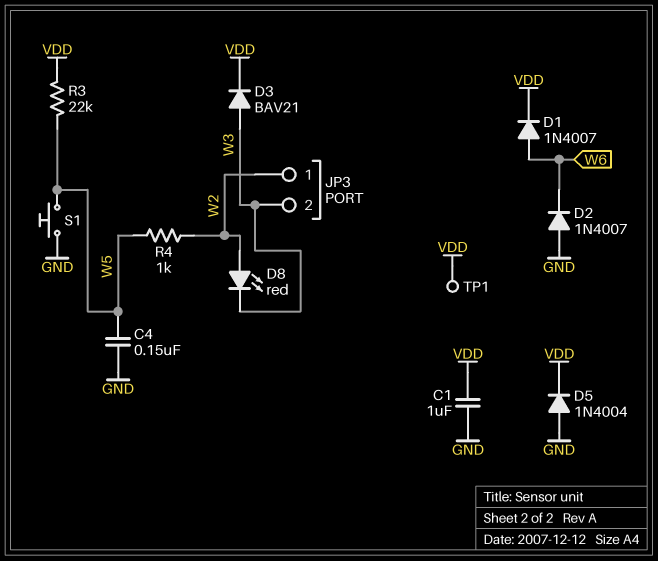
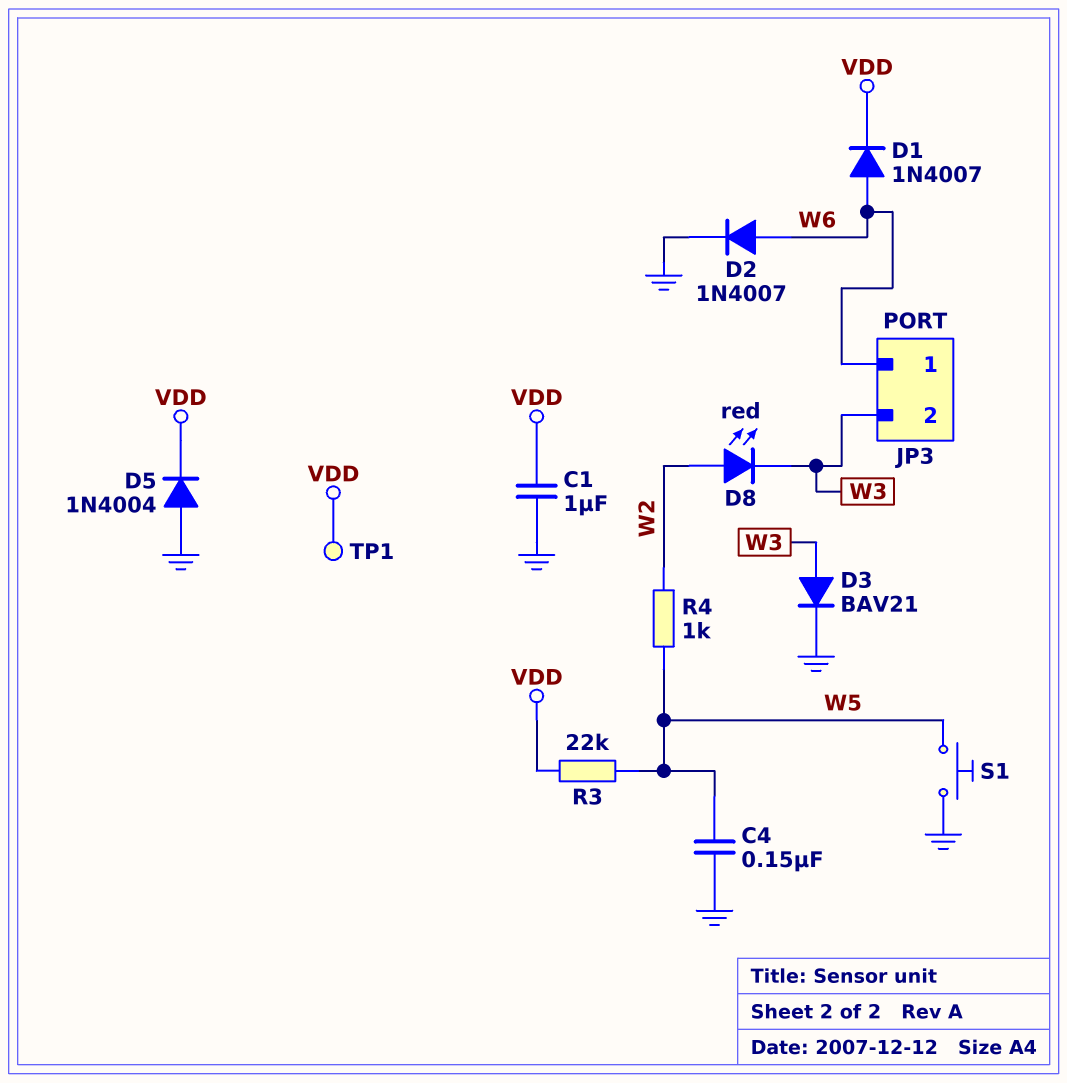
D2: diode 1N4007 (A GND, K W6) -> diode 1N4007 (A W6, K GND)
D3: diode BAV21 (A W3, K VDD) -> diode BAV21 (A W3, K GND)
JP3 pin 1: W2 -> W6

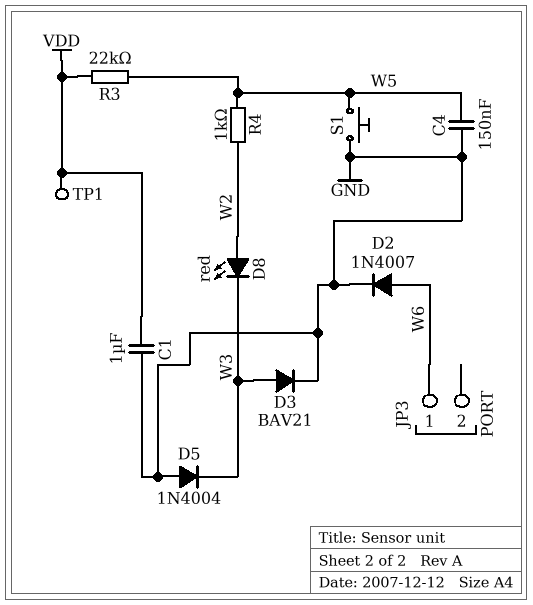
D1: diode 1N4007 (A W6, K VDD) -> none
D5: diode 1N4004 (A GND, K VDD) -> diode 1N4004 (A GND, K W3)
JP3 pin 2: W3 -> none

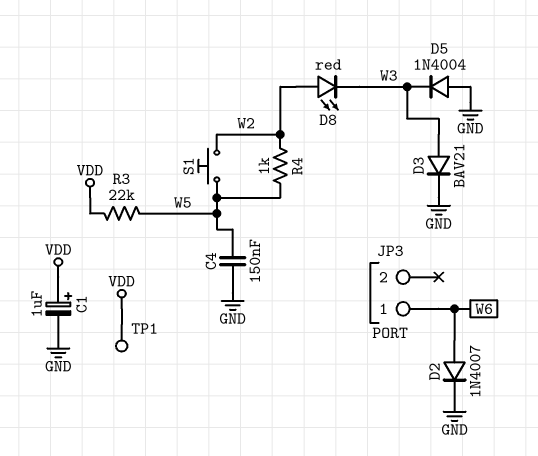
C1: 1uF (GND, VDD) -> 1uF (plus VDD, minus GND)
S1: button (GND, W5) -> button (W2, W5)

